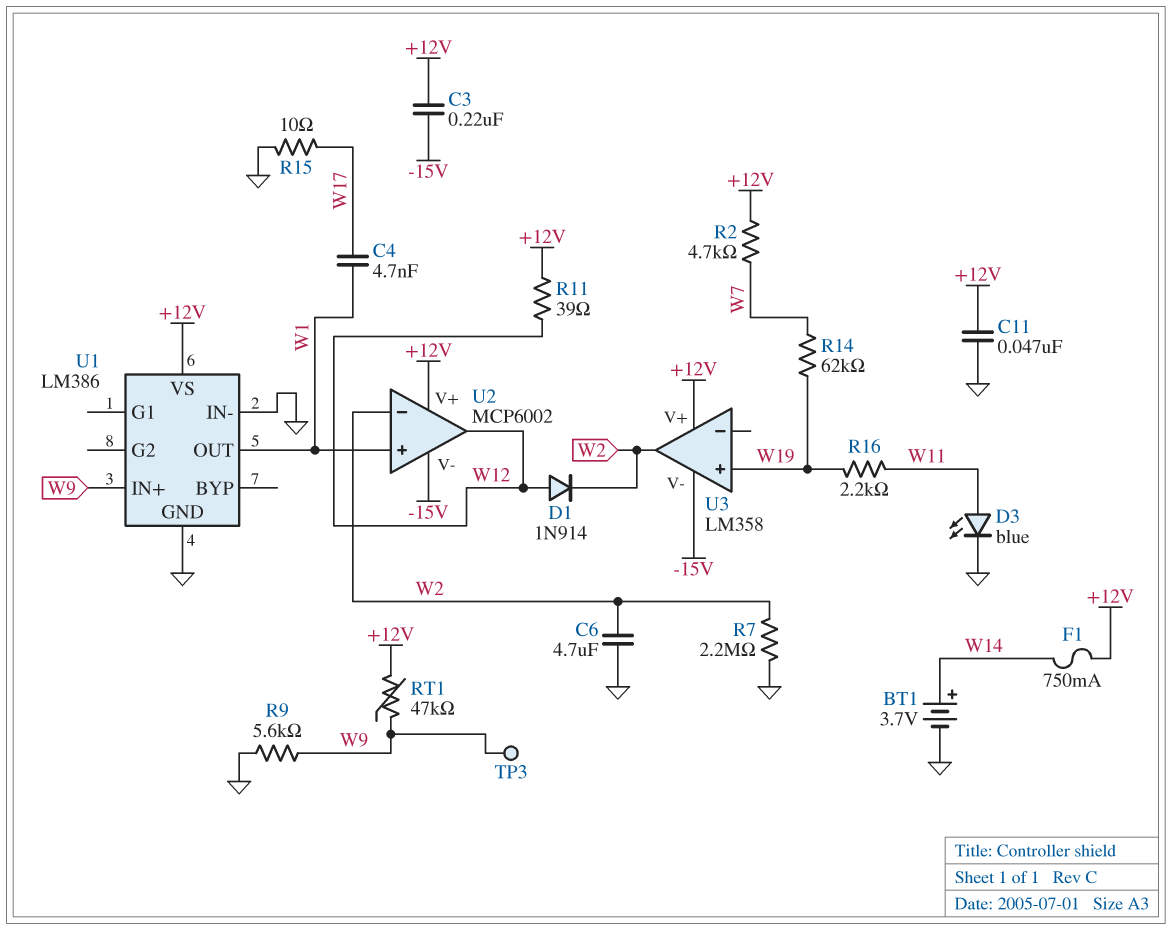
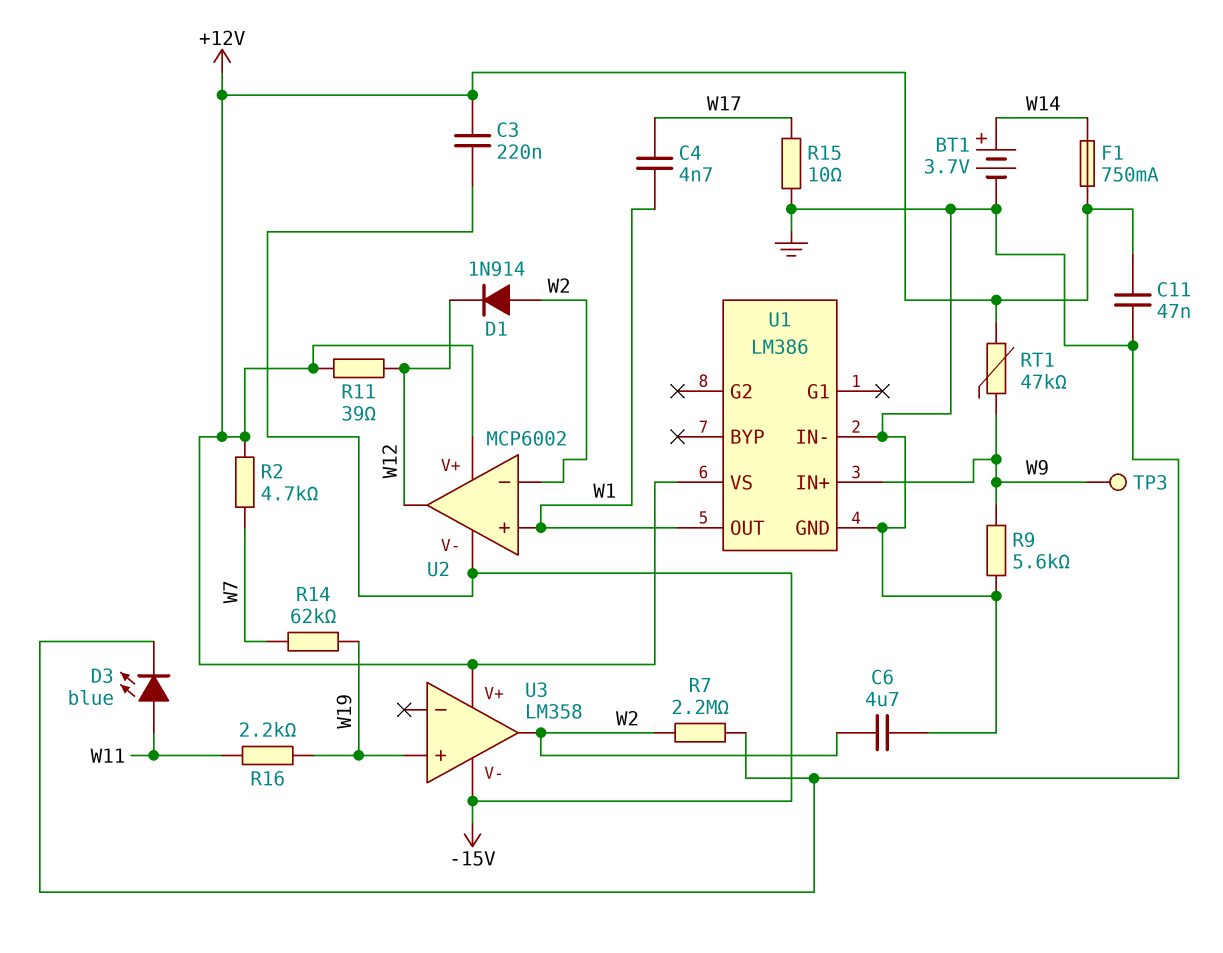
D1: diode 1N914 (A W12, K W2) -> diode 1N914 (A W2, K W12)

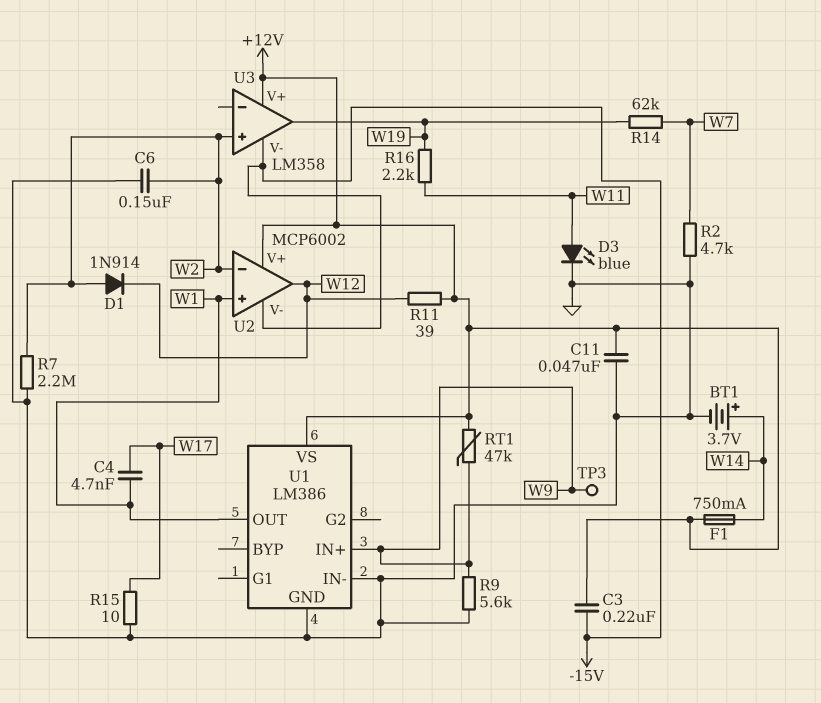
C6: 4.7uF (GND, W2) -> 150nF (GND, W2)
R2: 4.7k (+12V, W7) -> 4.7k (GND, W7)
U3 pin in+: W19 -> W2
U3 pin out: W2 -> W19

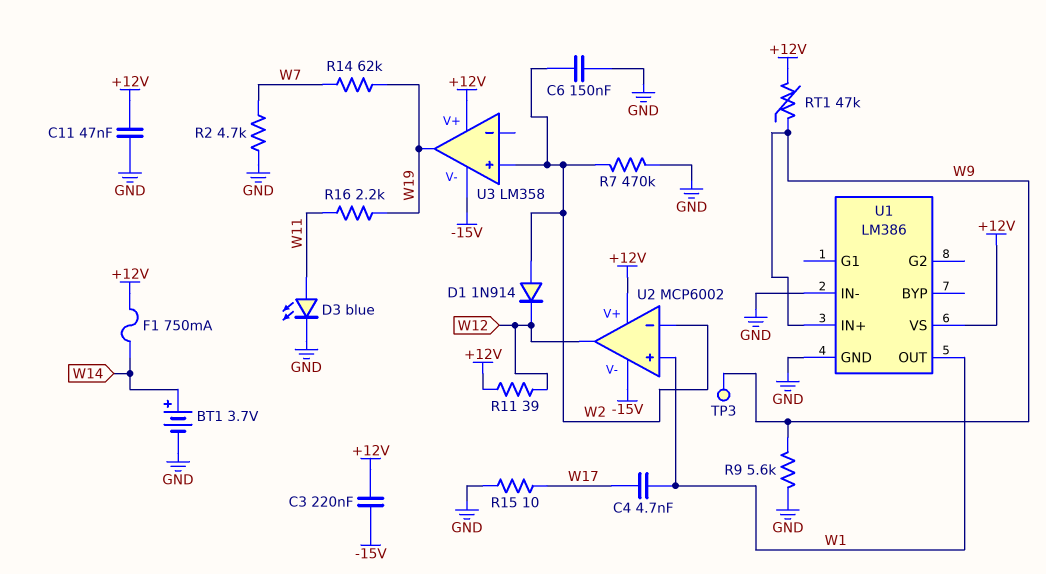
R7: 2.2M (GND, W2) -> 470k (GND, W2)

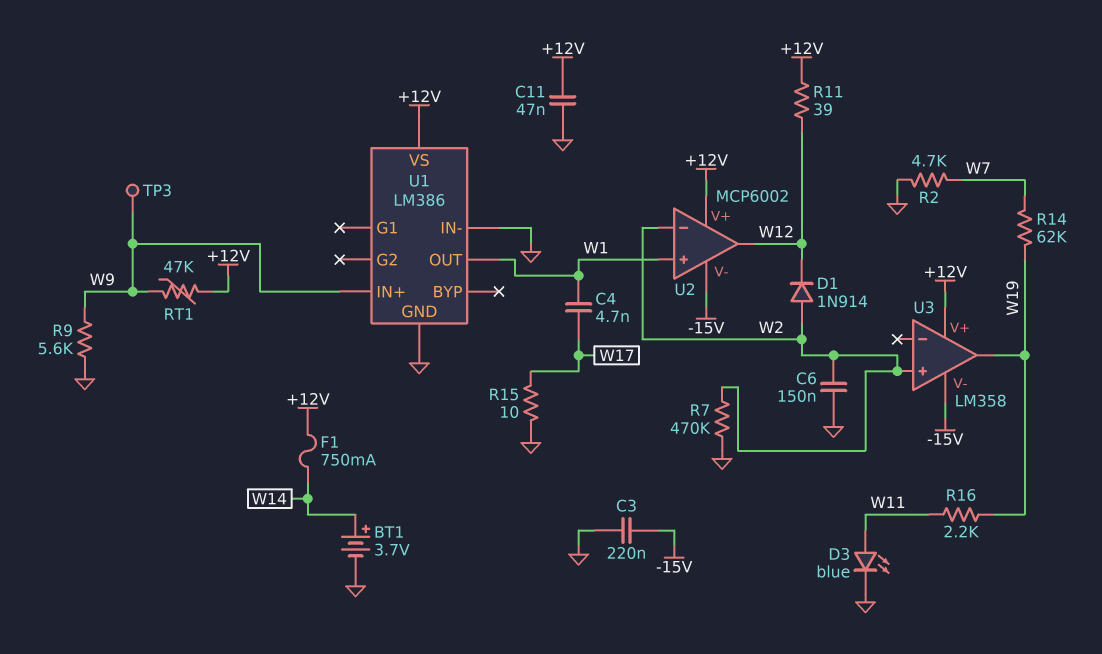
C3: 220nF (+12V, -15V) -> 220nF (-15V, GND)

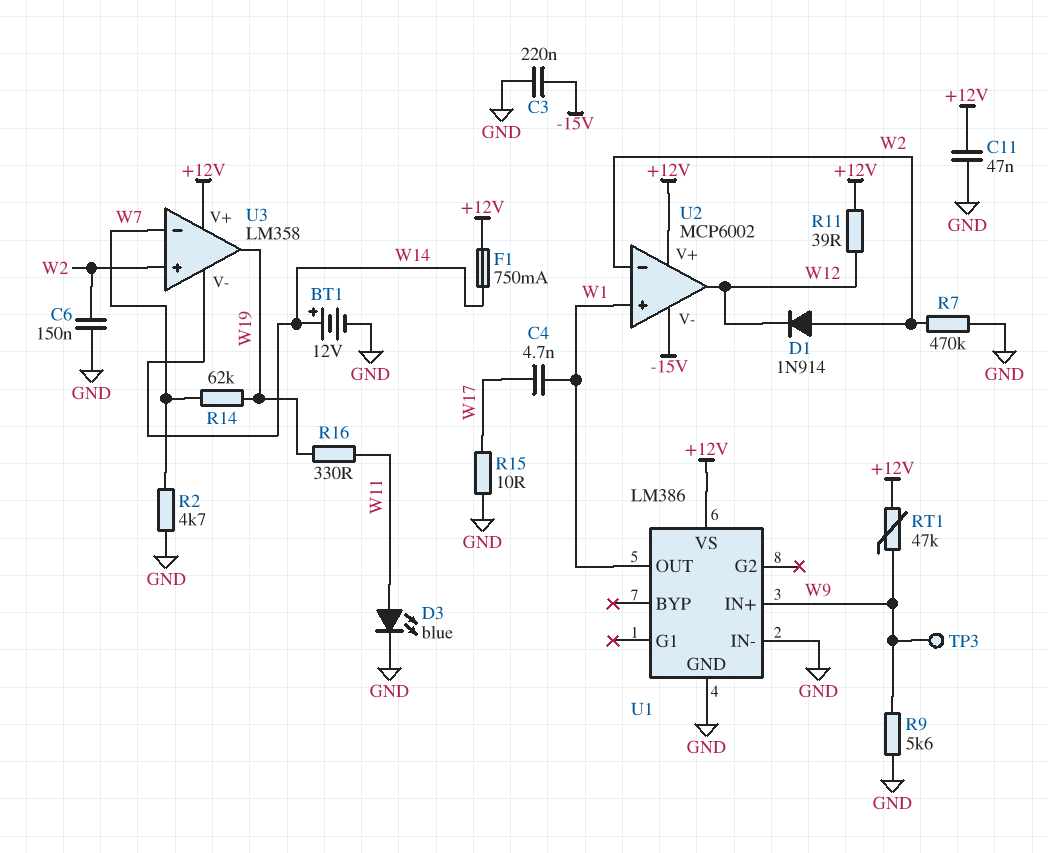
BT1: 3.7V (plus W14, minus GND) -> 12V (plus W14, minus GND)
R16: 2.2k (W11, W19) -> 330 (W11, W19)
U3 pin V-: -15V -> W14
U3 pin in-: none -> W7

